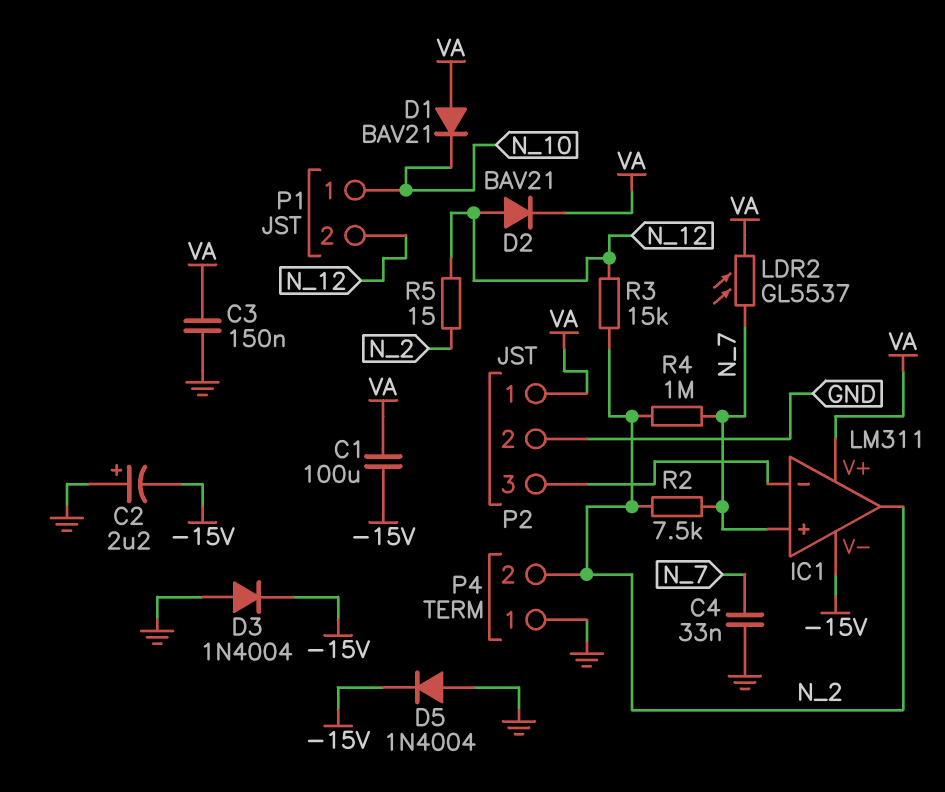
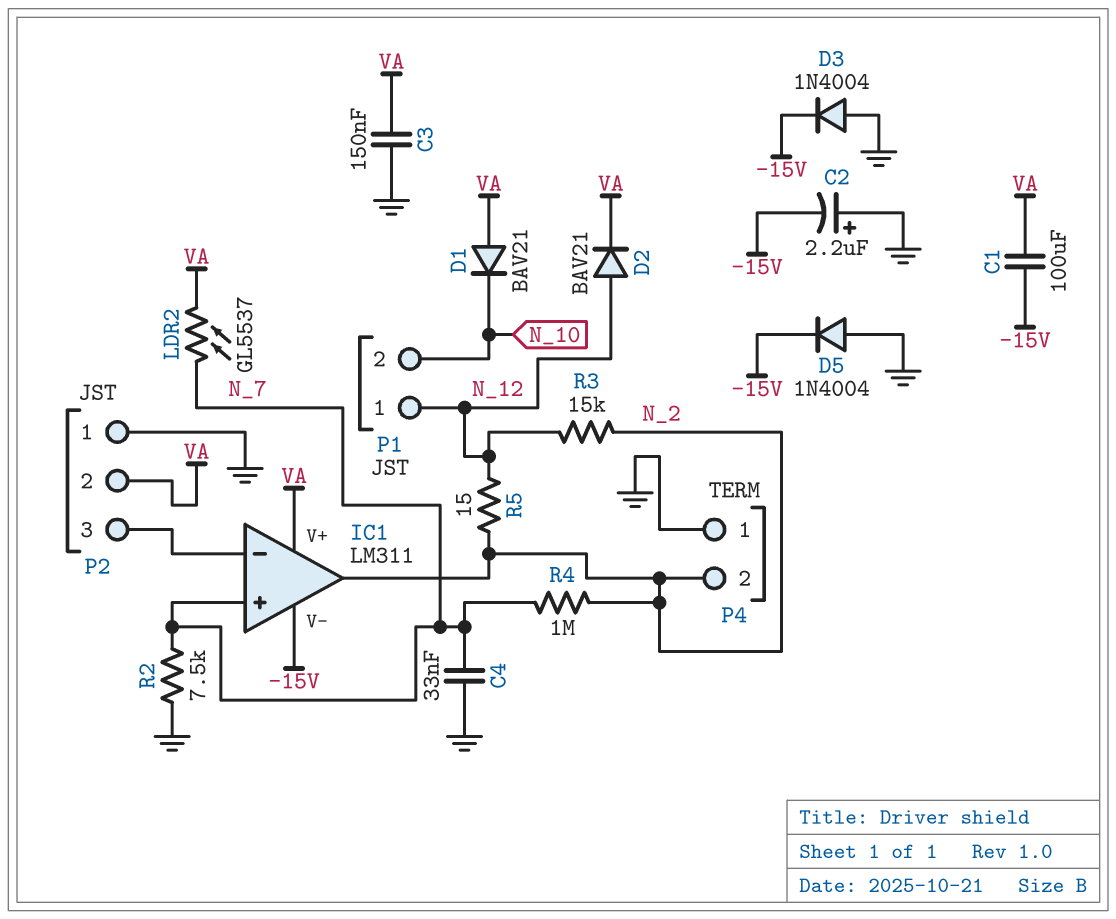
P1 pin 1: N_10 -> N_12
P1 pin 2: N_12 -> N_10
P2 pin 1: VA -> GND
P2 pin 2: GND -> VA
R2: 7.5k (N_2, N_7) -> 7.5k (GND, N_7)

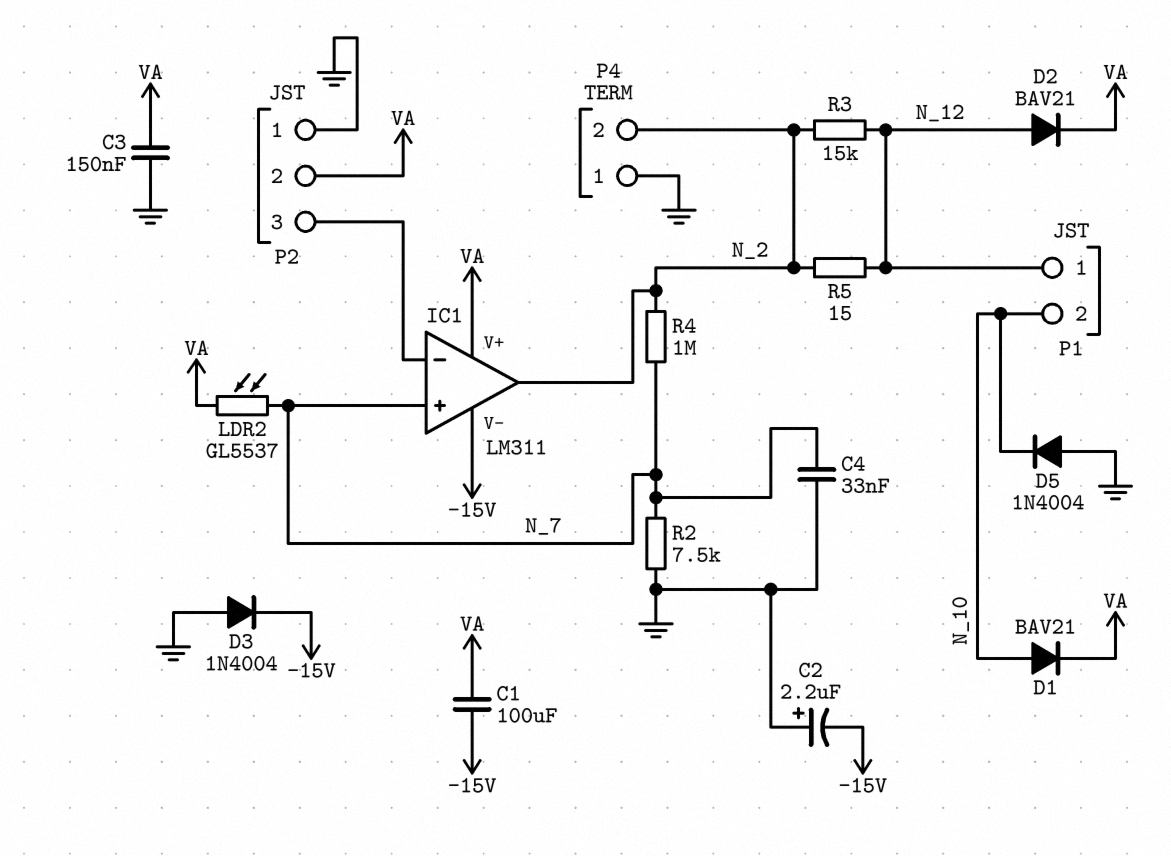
D1: diode BAV21 (A VA, K N_10) -> diode BAV21 (A N_10, K VA)
D5: diode 1N4004 (A GND, K -15V) -> diode 1N4004 (A GND, K N_10)

